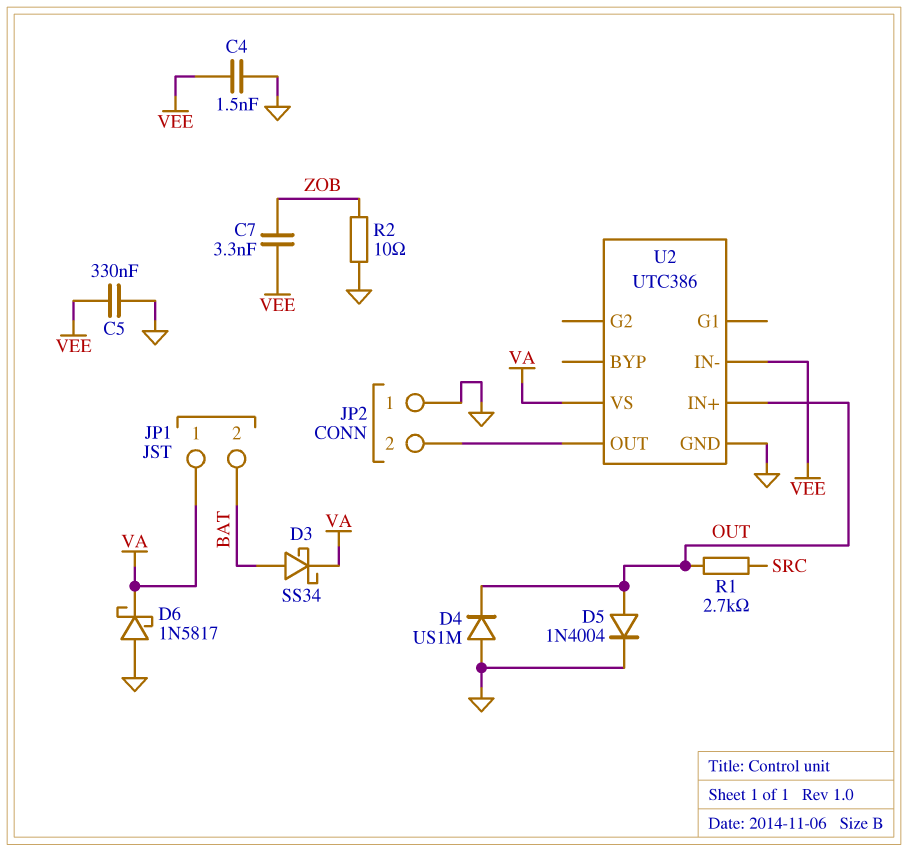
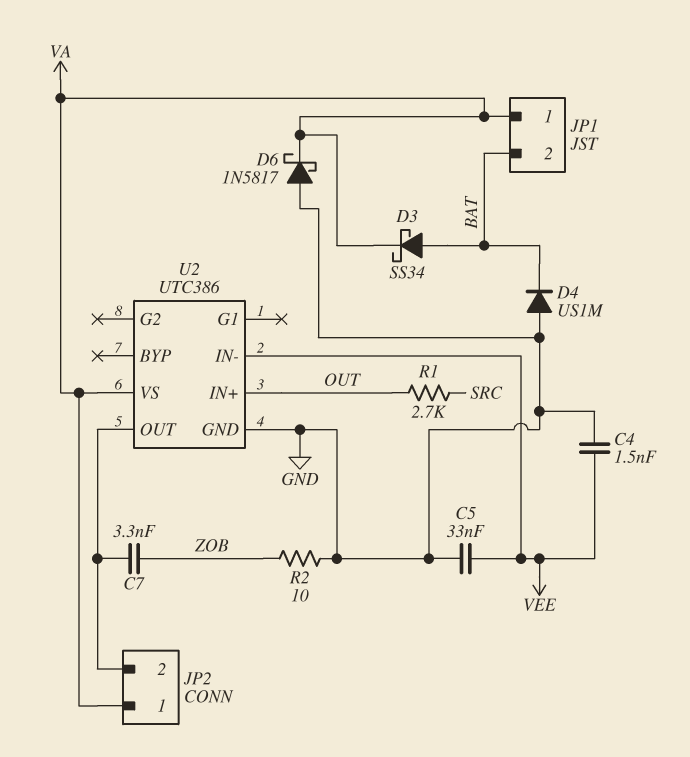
C5: 330nF (GND, VEE) -> 33nF (GND, VEE)
C7: 3.3nF (VEE, ZOB) -> 3.3nF (JP2/2, ZOB)
D4: diode US1M (A GND, K OUT) -> diode US1M (A GND, K BAT)
D5: diode 1N4004 (A OUT, K GND) -> none
JP2 pin 1: GND -> VA

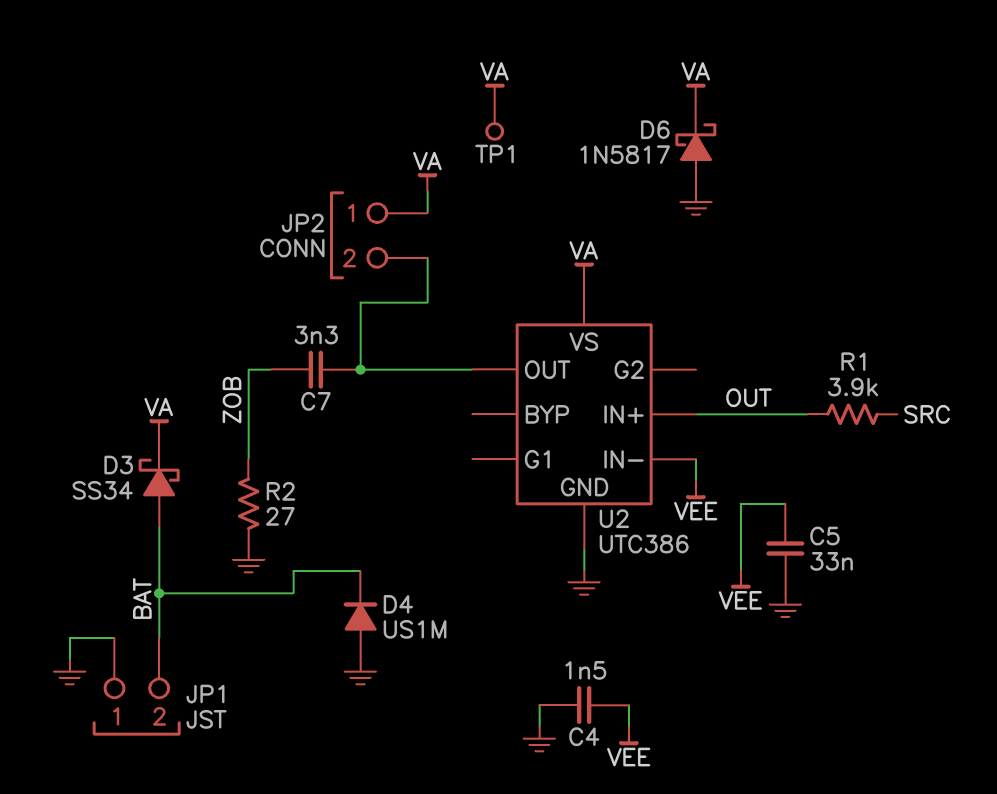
JP1 pin 1: VA -> GND
R1: 2.7k (OUT, SRC) -> 3.9k (OUT, SRC)
R2: 10 (GND, ZOB) -> 27 (GND, ZOB)
TP1: none -> test point (VA)

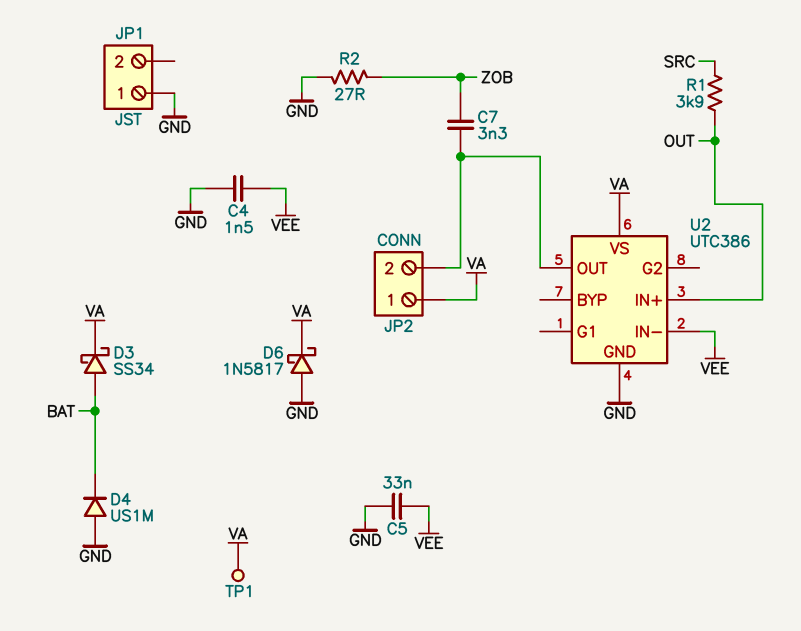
JP1 pin 2: BAT -> none

